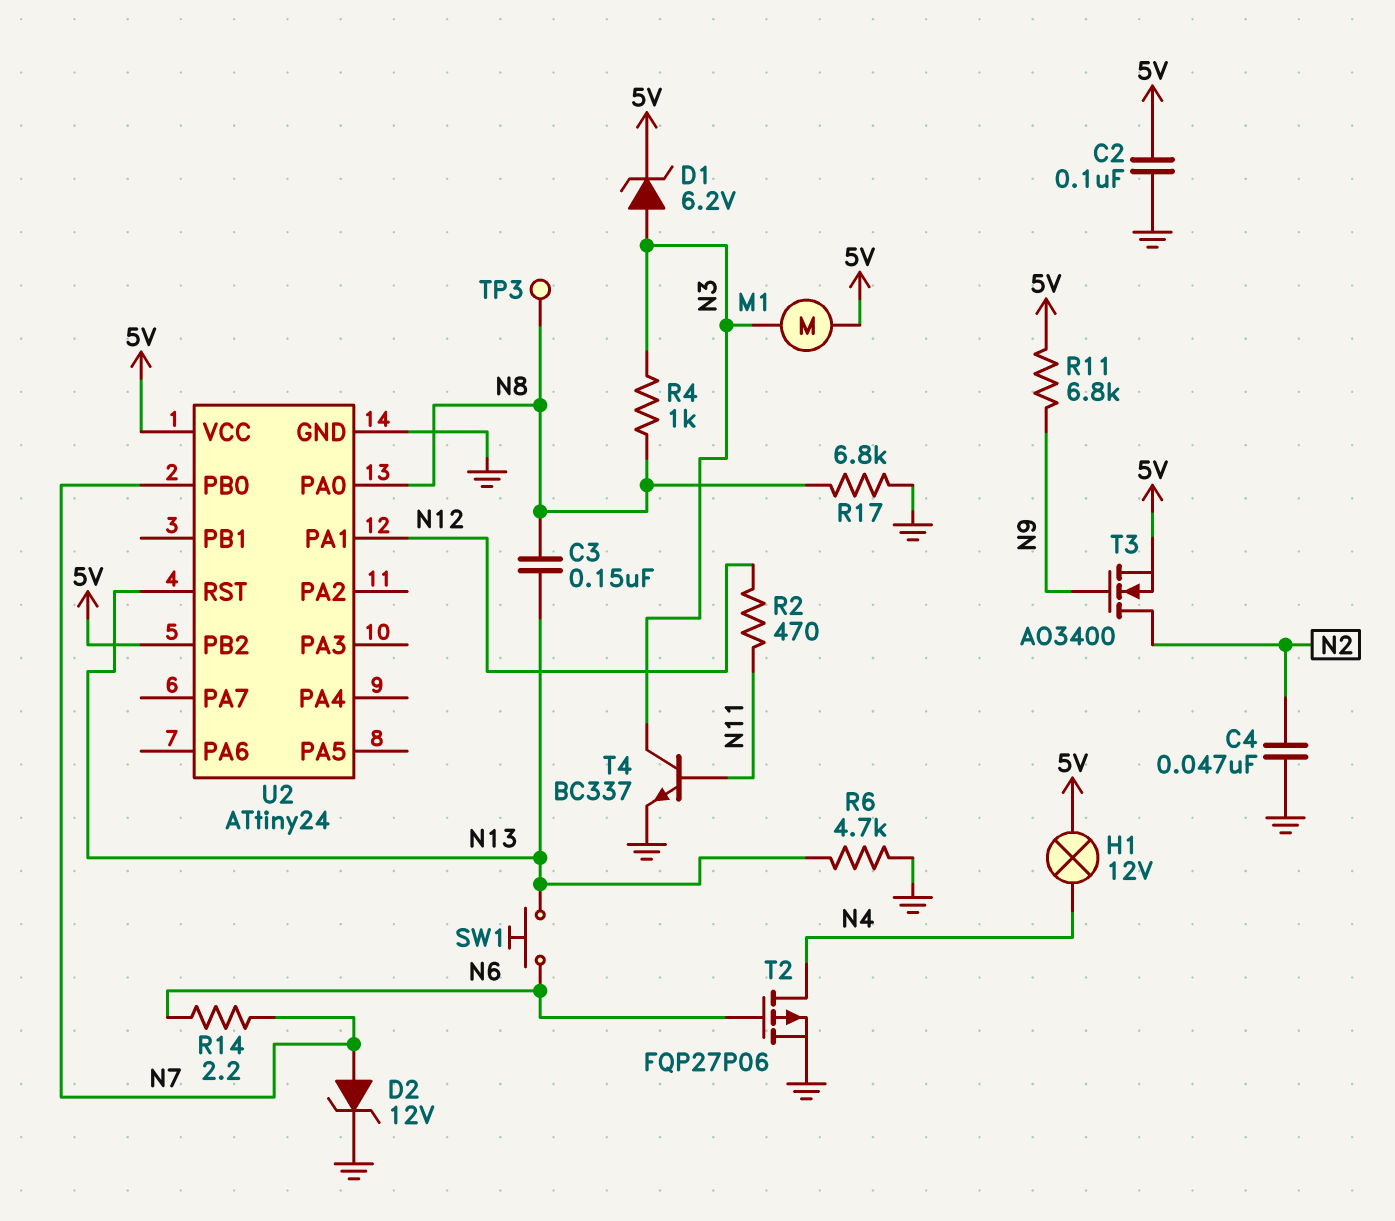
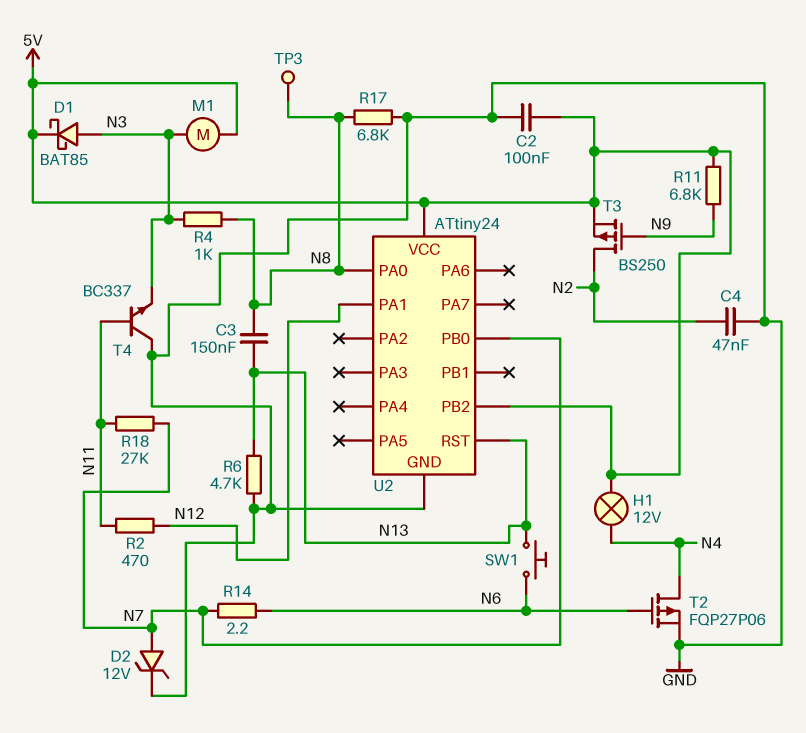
D1: zener 6.2V (A N3, K 5V) -> schottky BAT85 (A N3, K 5V)
R18: none -> 27k (N7, N11)
T3: NMOS AO3400 (G N9, D N2, S 5V) -> PMOS BS250 (G N9, D N2, S 5V)
T4: NPN BC337 (B N11, C N3, E GND) -> NPN BC337 (B N11, C GND, E N3)

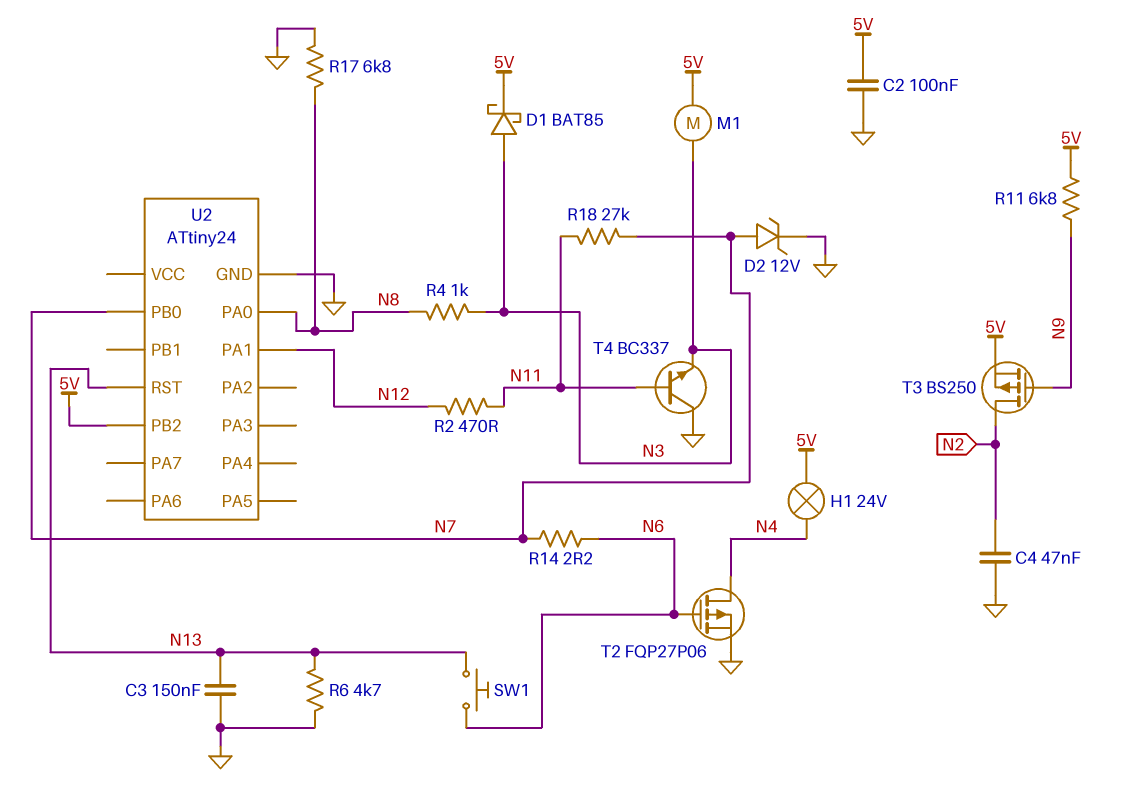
C3: 150nF (N8, N13) -> 150nF (GND, N13)
H1: lamp 12V (5V, N4) -> lamp 24V (5V, N4)
TP3: test point (N8) -> none
U2 pin VCC: 5V -> none

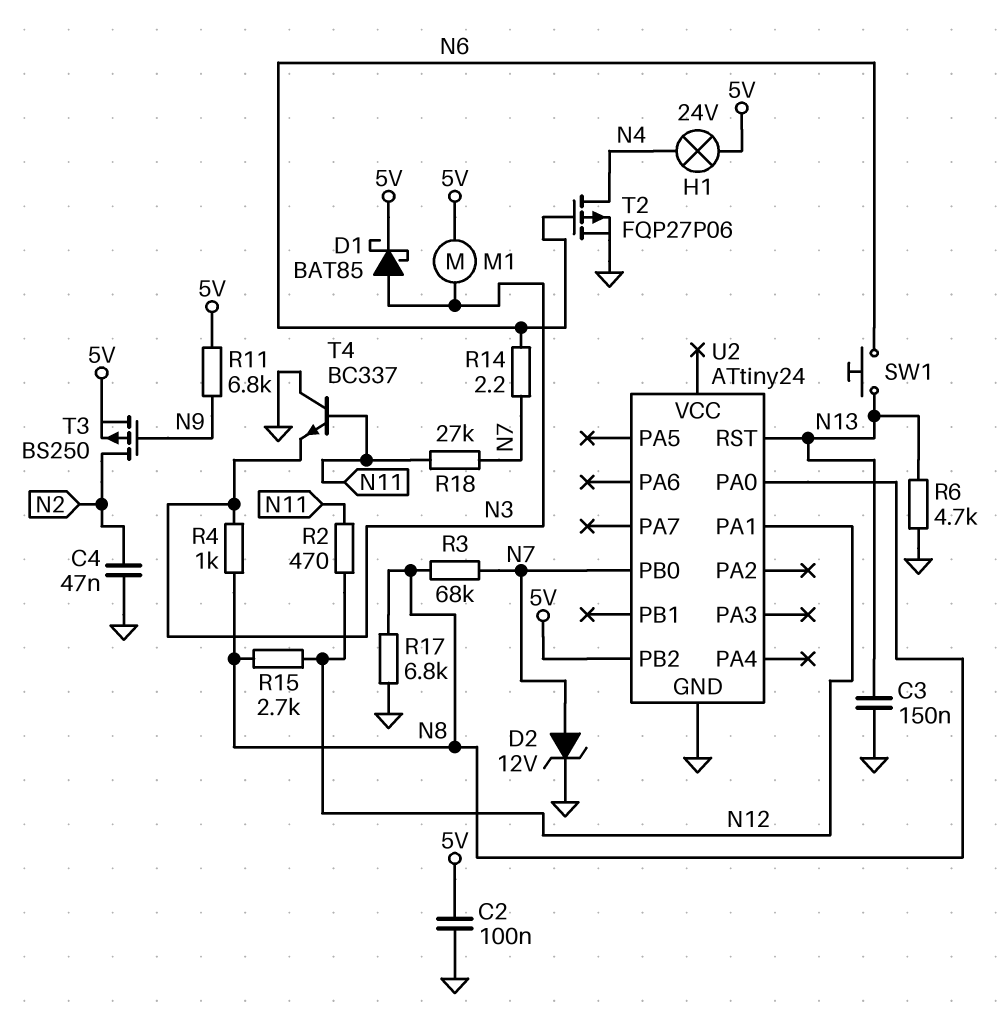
R3: none -> 68k (N7, N8)
R15: none -> 2.7k (N8, N12)

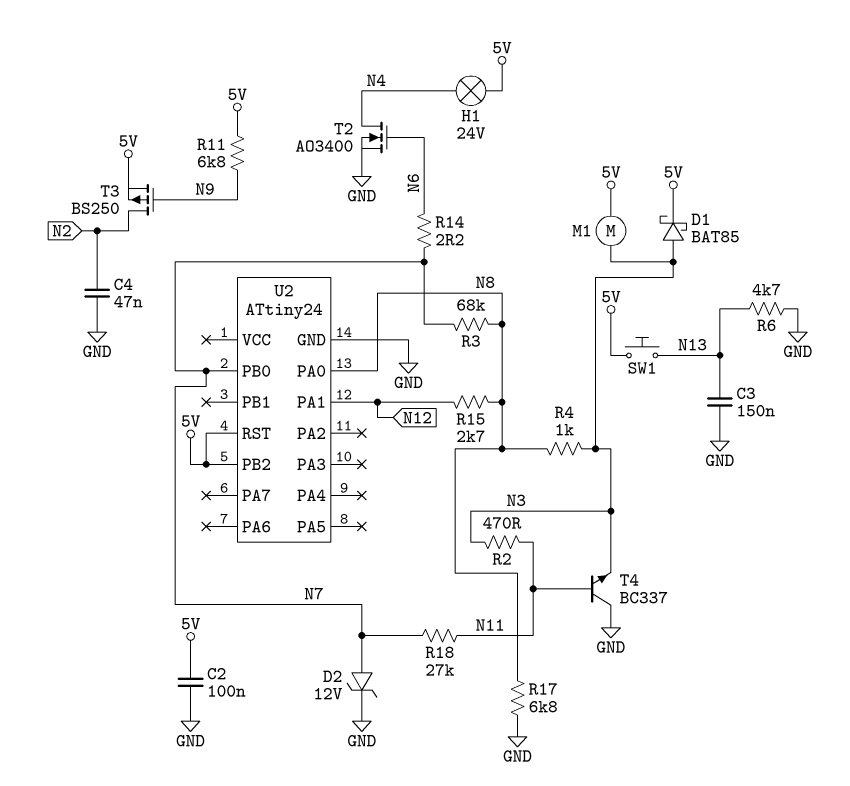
R2: 470 (N11, N12) -> 470 (N3, N11)
SW1: button (N6, N13) -> button (5V, N13)
T2: PMOS FQP27P06 (G N6, D N4, S GND) -> NMOS AO3400 (G N6, D N4, S GND)
U2 pin RST: N13 -> 5V

